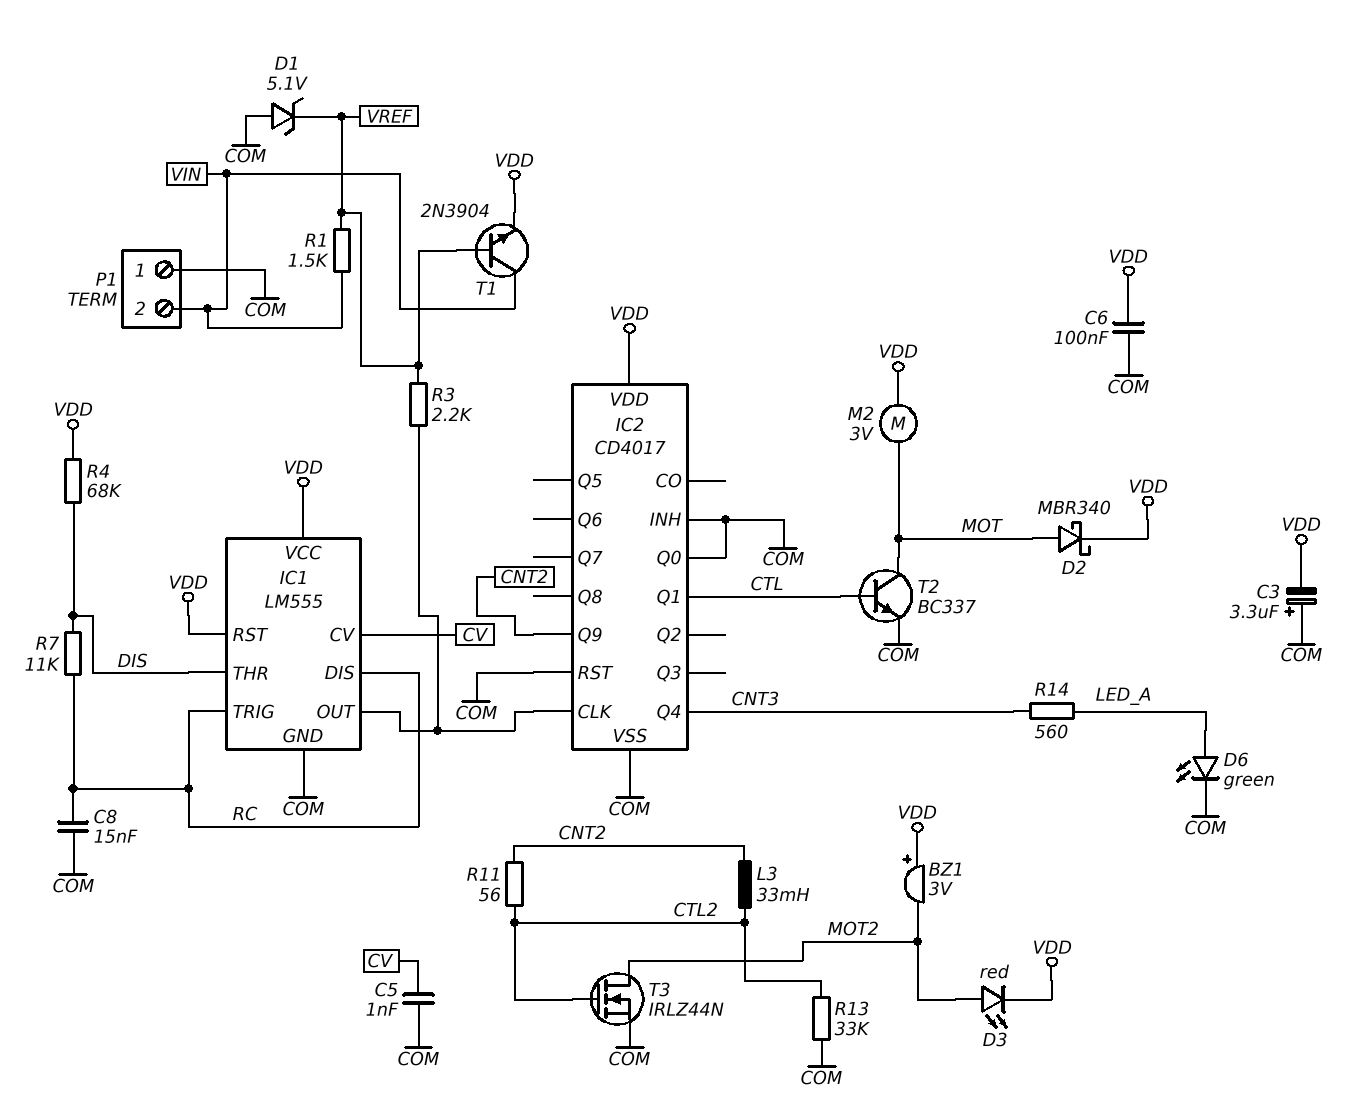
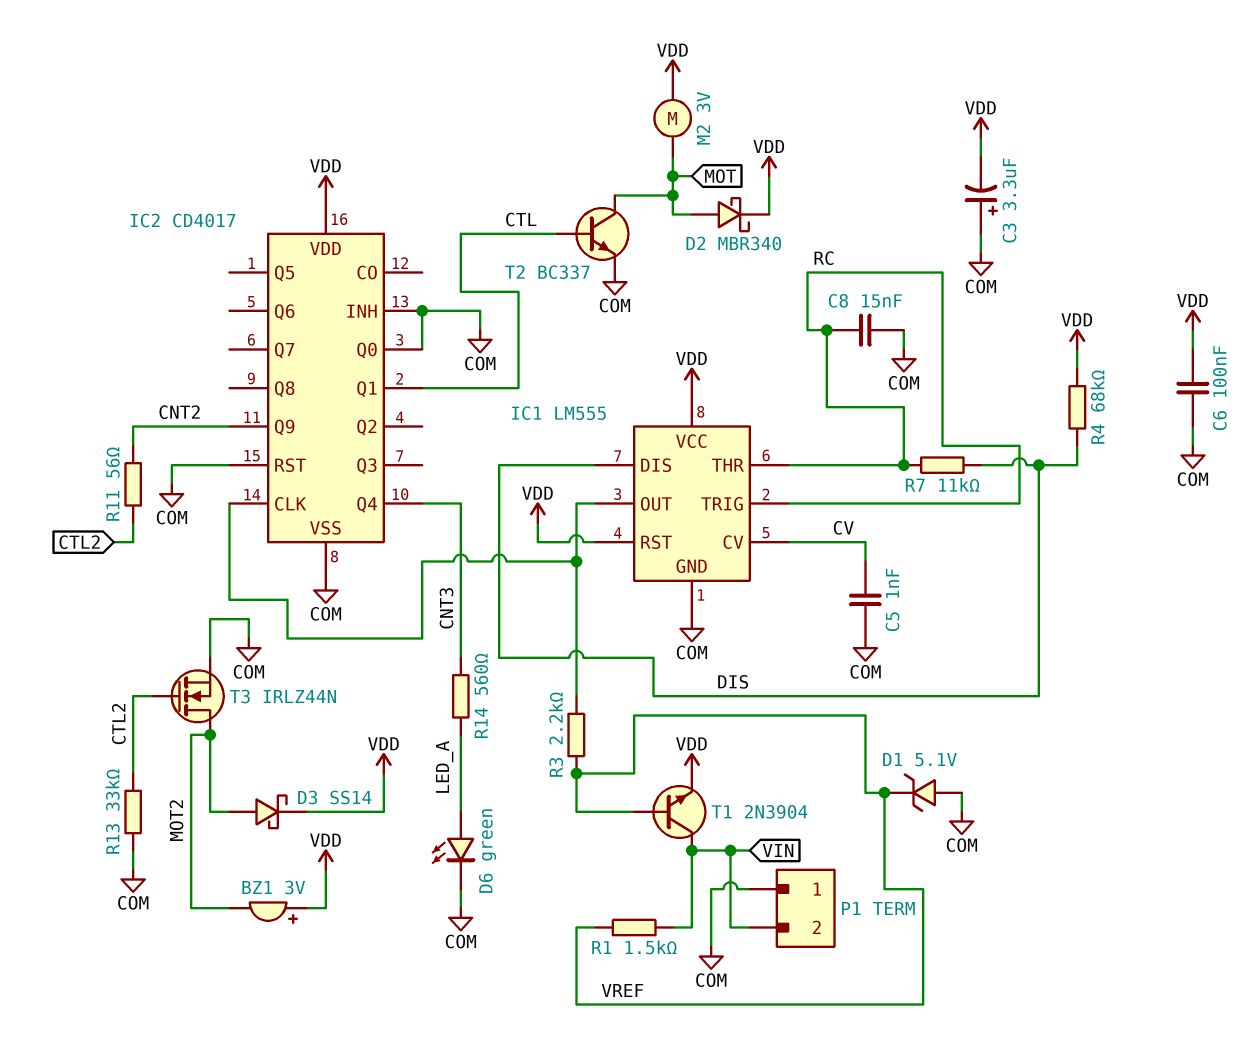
D3: LED red (A MOT2, K VDD) -> schottky SS14 (A MOT2, K VDD)
IC1 pin DIS: RC -> DIS
IC1 pin THR: DIS -> RC
L3: 33mH (CNT2, CTL2) -> none

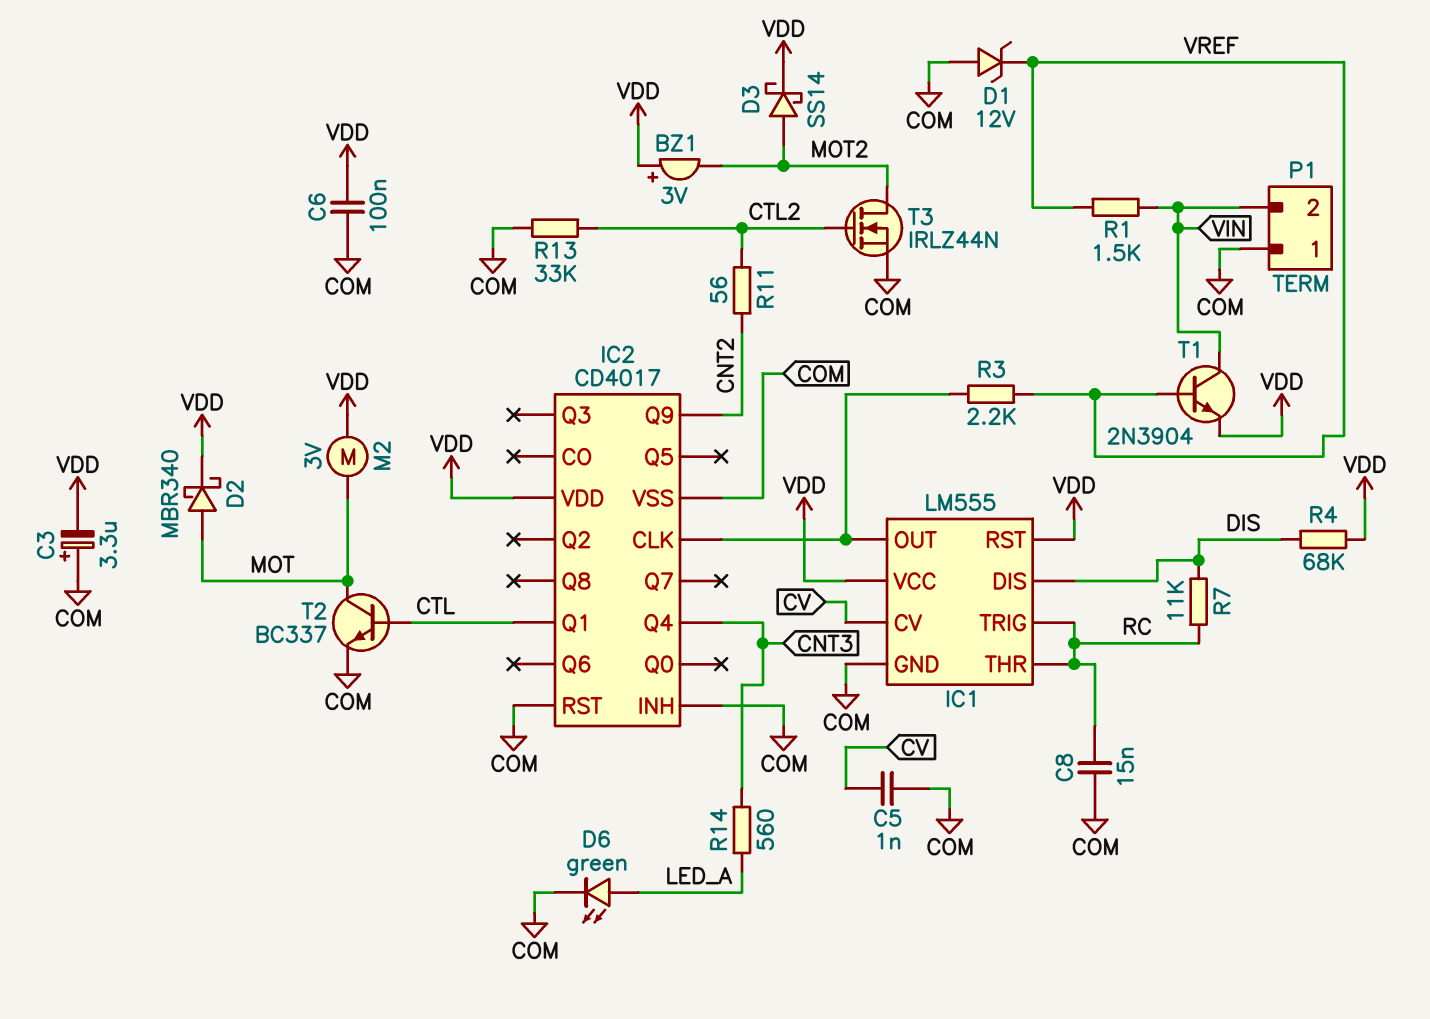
D1: zener 5.1V (A COM, K VREF) -> zener 12V (A COM, K VREF)
IC2 pin Q0: COM -> none

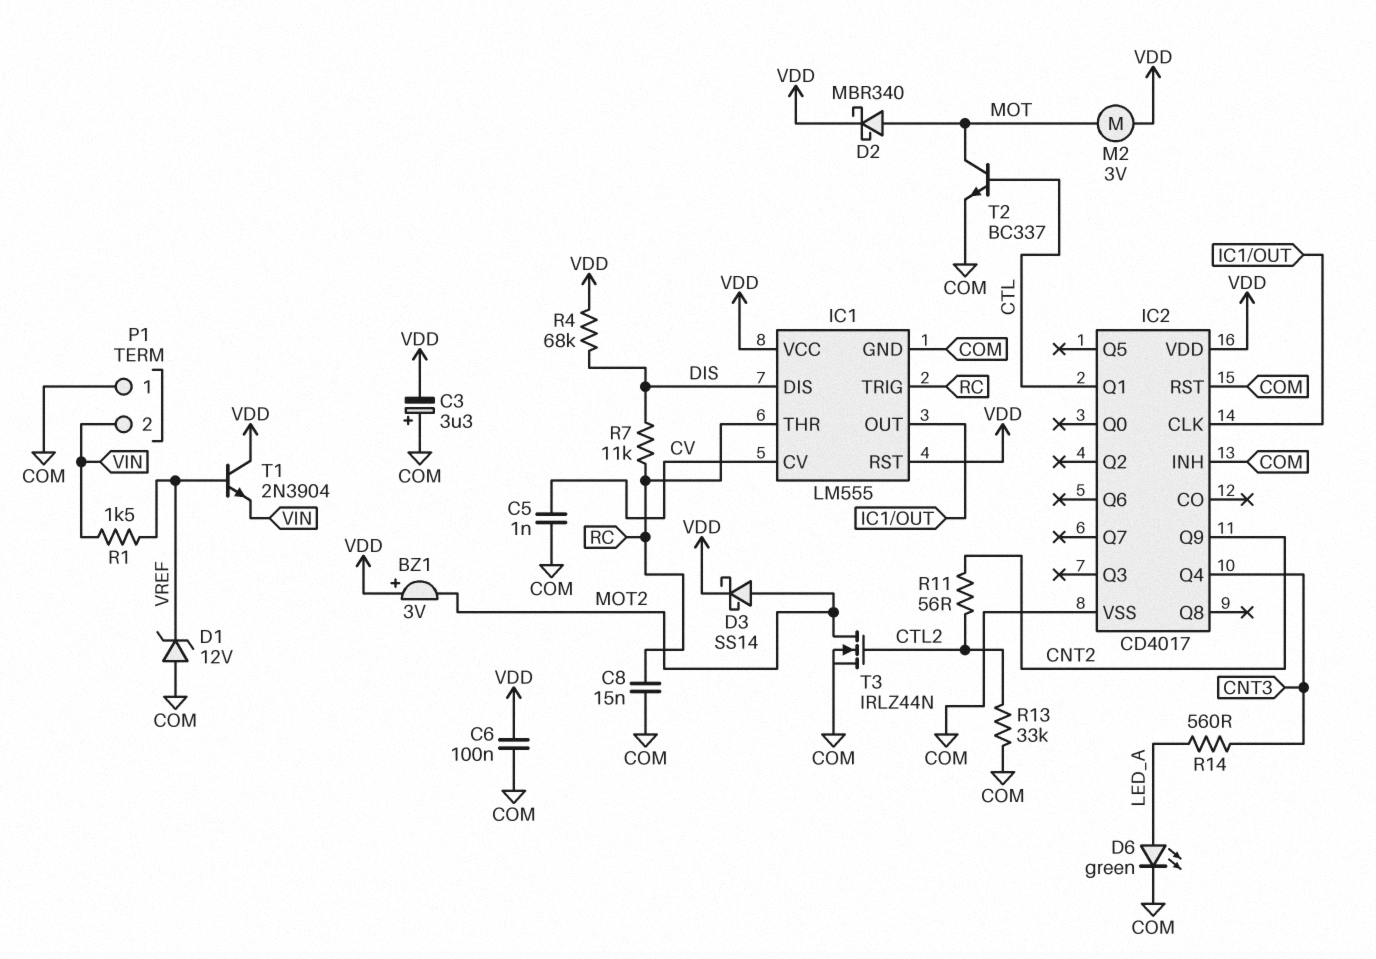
R3: 2.2k (IC1/OUT, VREF) -> none
T1: NPN 2N3904 (B VREF, C VIN, E VDD) -> NPN 2N3904 (B VREF, C VDD, E VIN)

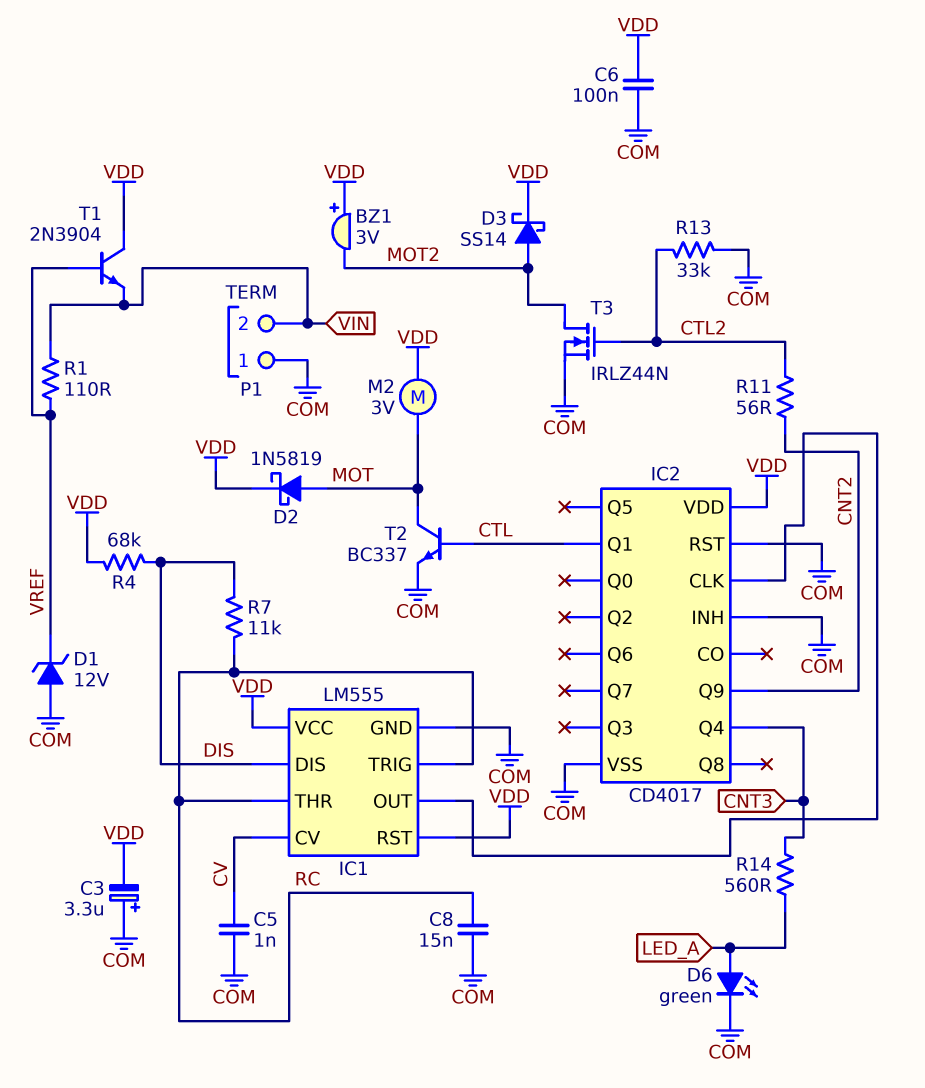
D2: schottky MBR340 (A MOT, K VDD) -> schottky 1N5819 (A MOT, K VDD)
R1: 1.5k (VIN, VREF) -> 110 (VIN, VREF)

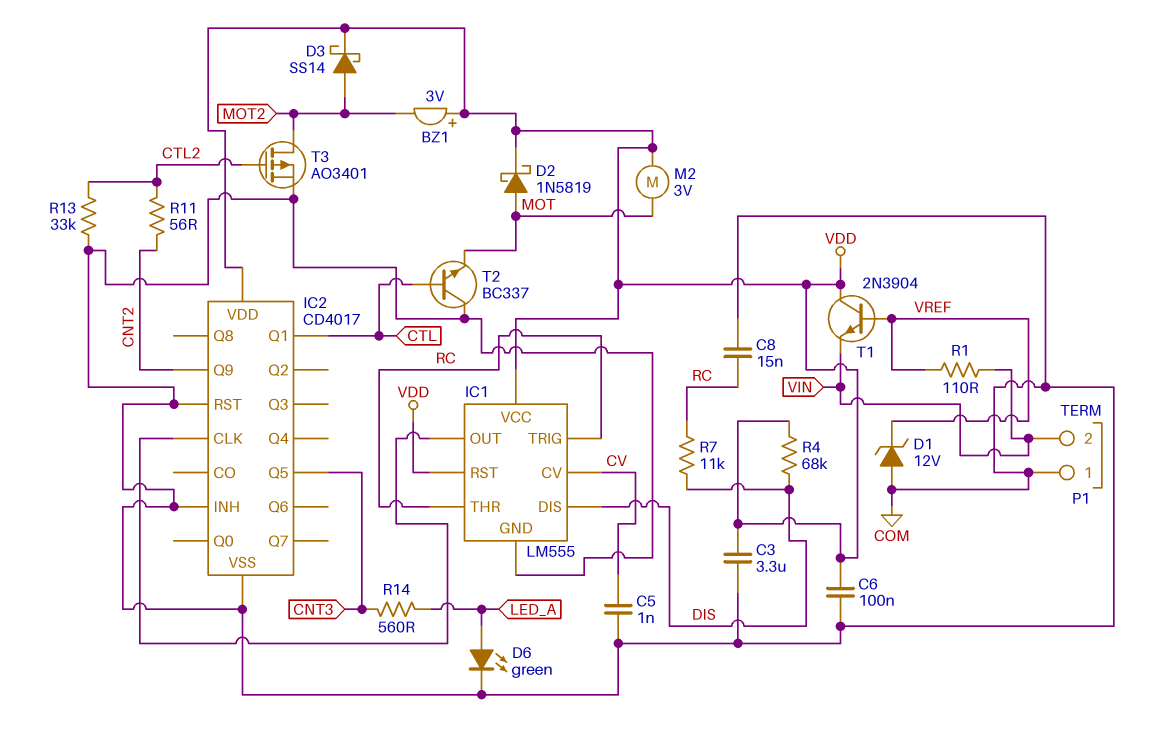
C3: 3.3uF (plus COM, minus VDD) -> 3.3uF (COM, VDD)
IC2 pin Q4: CNT3 -> none
IC2 pin Q5: none -> CNT3
T2: NPN BC337 (B CTL, C MOT, E COM) -> NPN BC337 (B CTL, C COM, E MOT)
T3: NMOS IRLZ44N (G CTL2, D MOT2, S COM) -> PMOS AO3401 (G CTL2, D MOT2, S COM)

